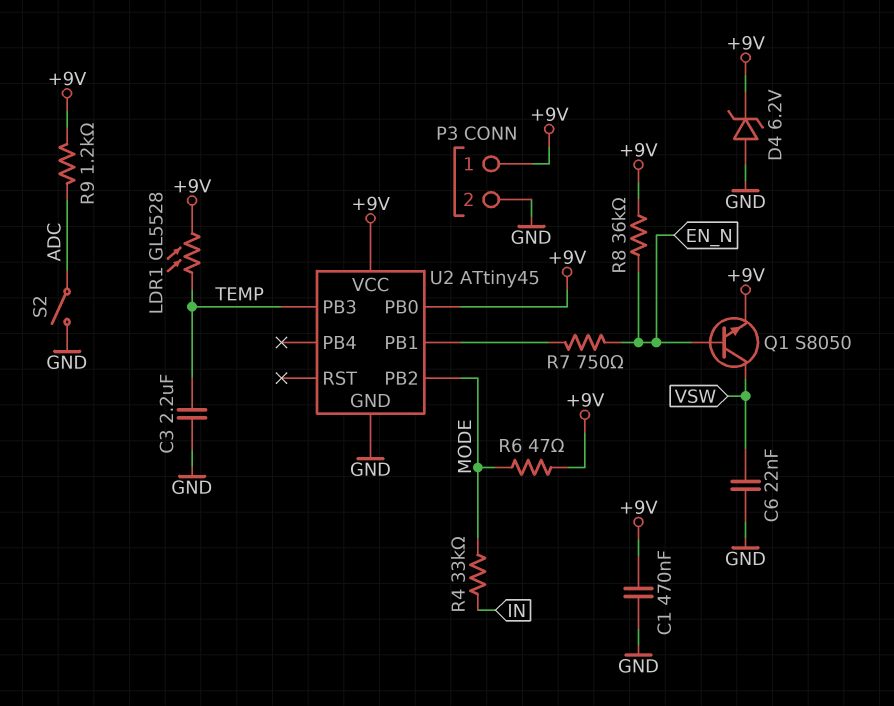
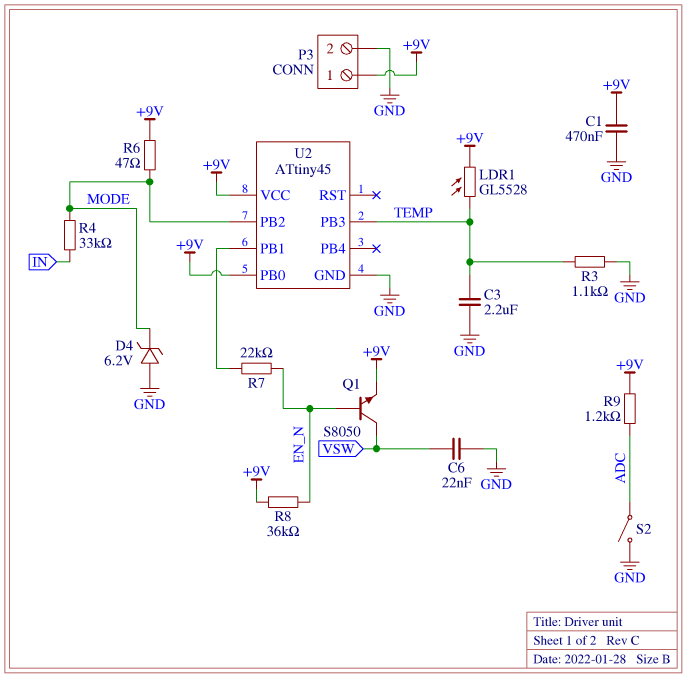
D4: zener 6.2V (A GND, K +9V) -> zener 6.2V (A GND, K MODE)
R3: none -> 1.1k (GND, TEMP)
R7: 750 (EN_N, U2/PB1) -> 22k (EN_N, U2/PB1)

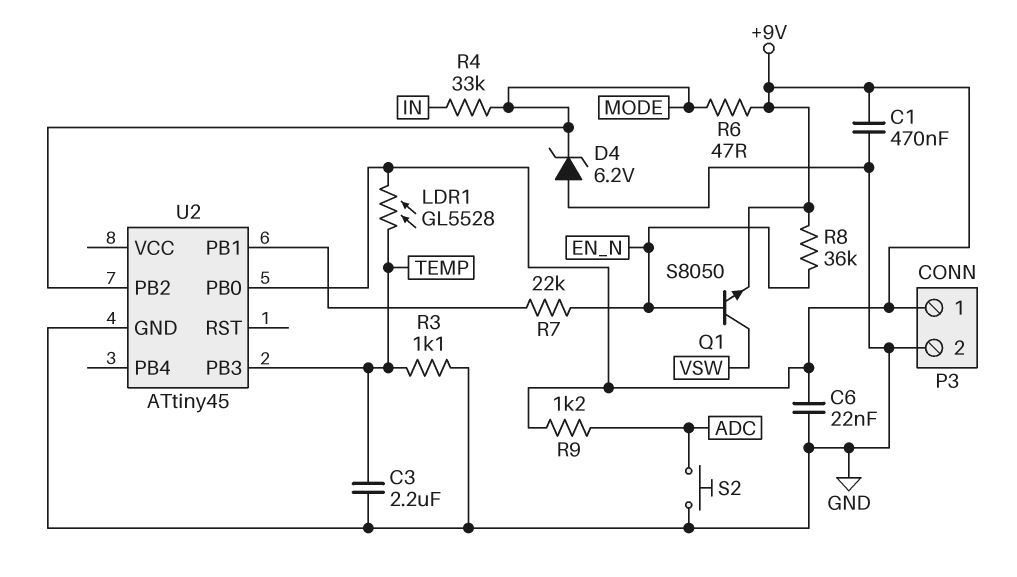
C6: 22nF (GND, VSW) -> 22nF (+9V, GND)
S2: switch (ADC, GND) -> button (ADC, GND)
U2 pin VCC: +9V -> none

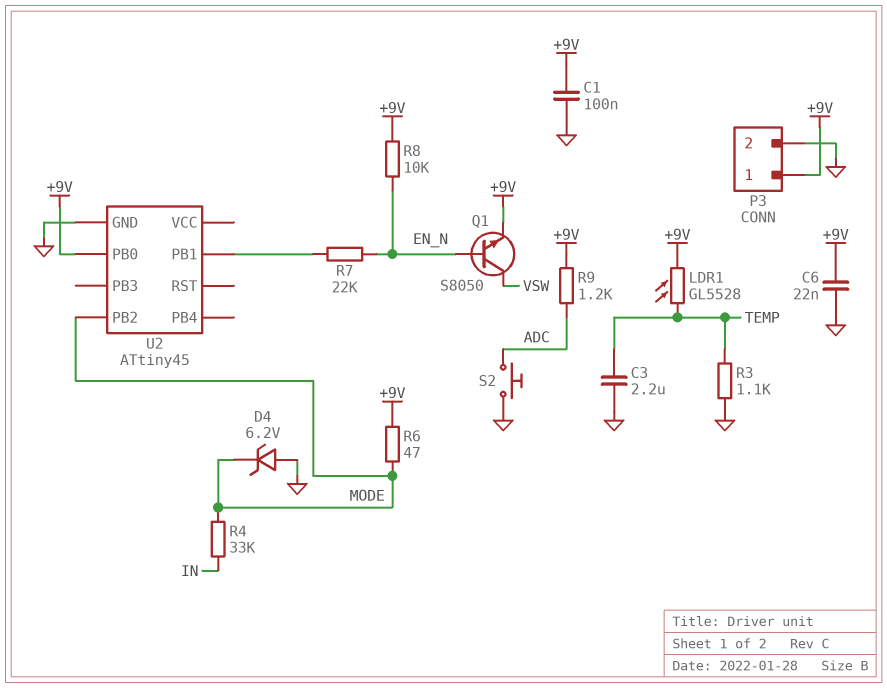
C1: 470nF (+9V, GND) -> 100nF (+9V, GND)
R8: 36k (+9V, EN_N) -> 10k (+9V, EN_N)
U2 pin PB3: TEMP -> none

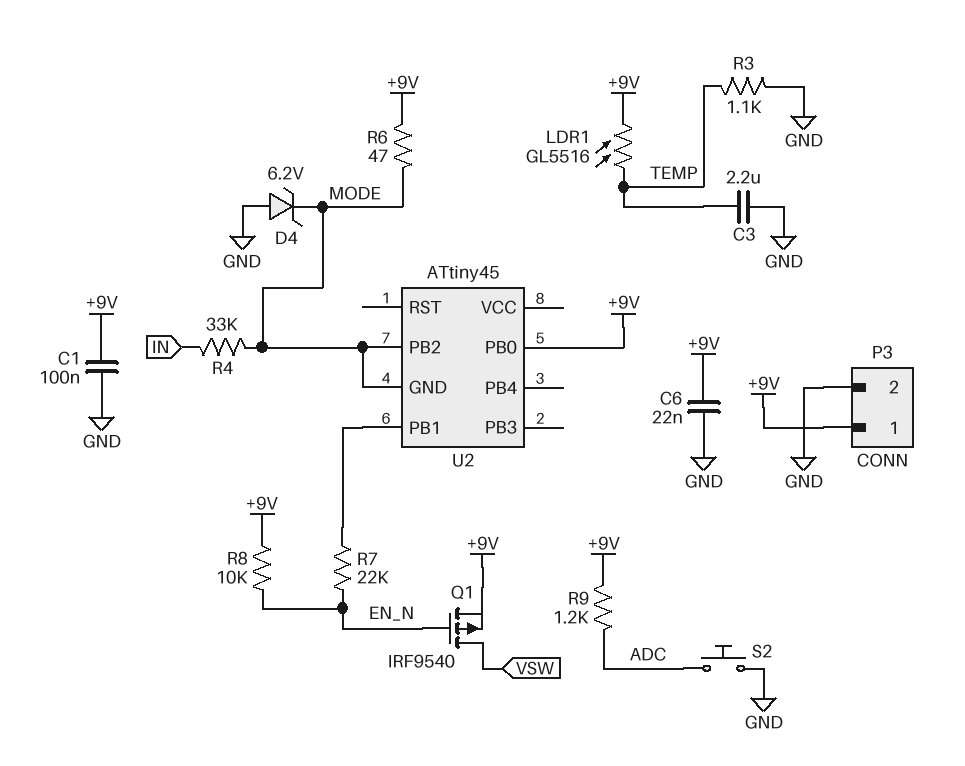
LDR1: GL5528 (+9V, TEMP) -> GL5516 (+9V, TEMP)
Q1: NPN S8050 (B EN_N, C VSW, E +9V) -> PMOS IRF9540 (G EN_N, D VSW, S +9V)
U2 pin GND: GND -> MODE

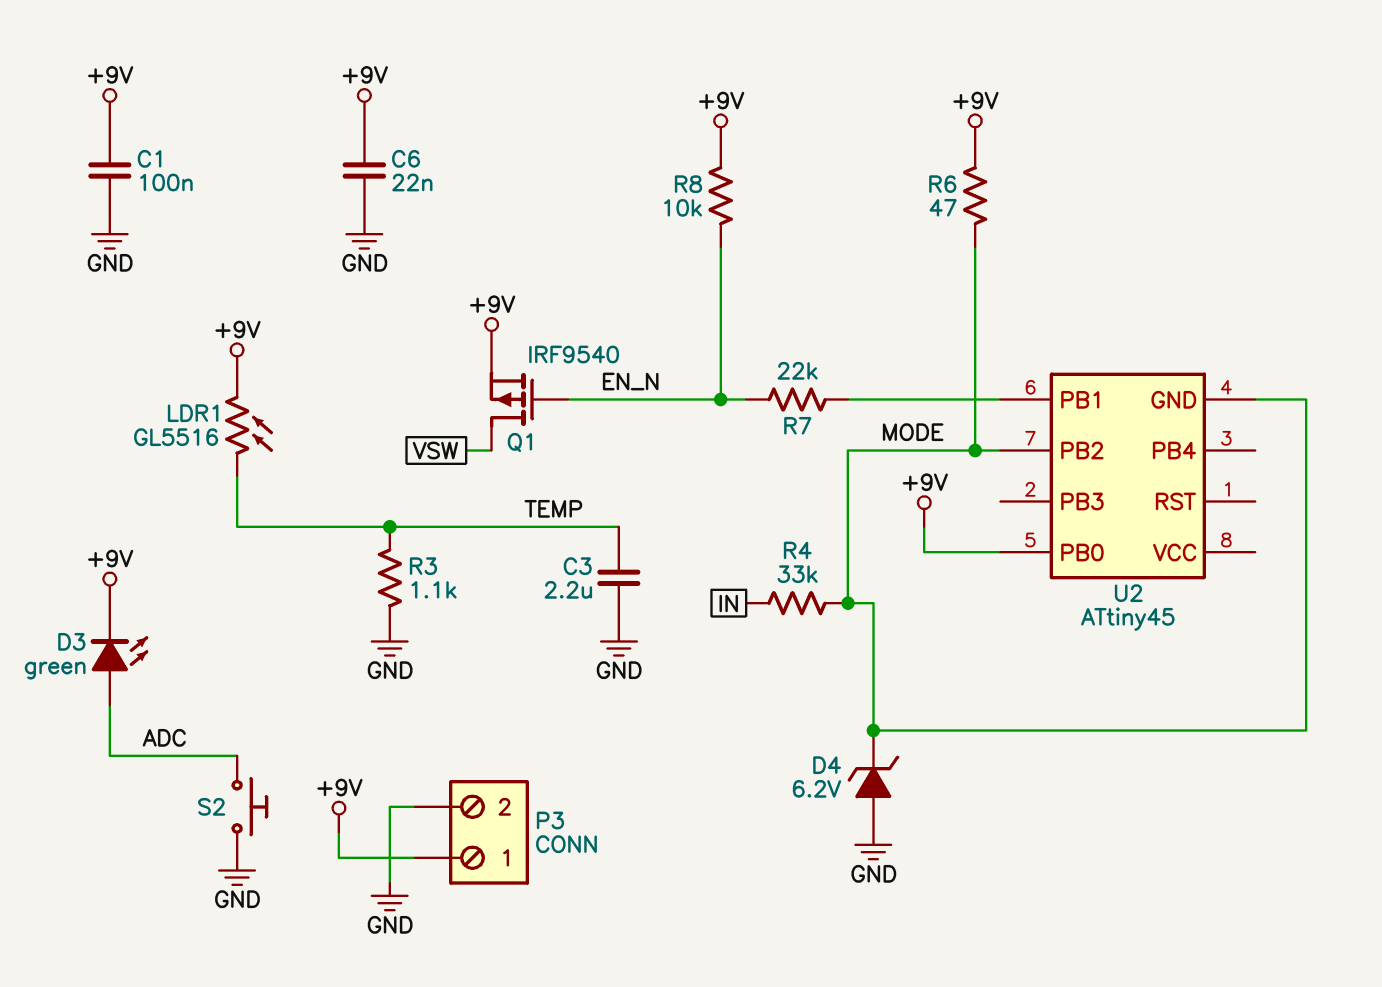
D3: none -> LED green (A ADC, K +9V)
R9: 1.2k (+9V, ADC) -> none

